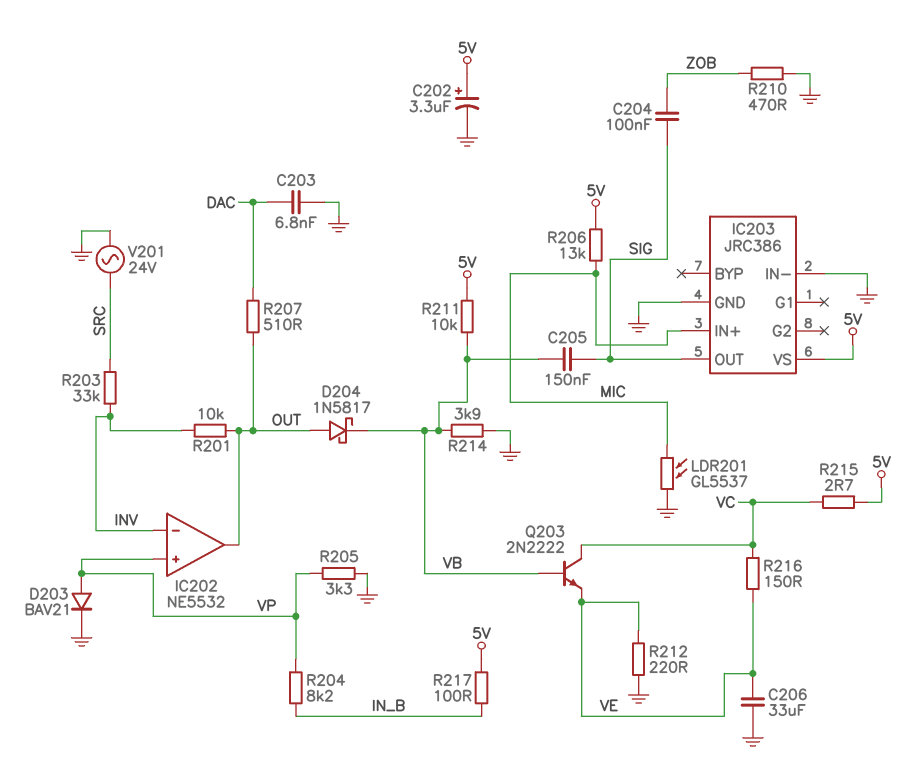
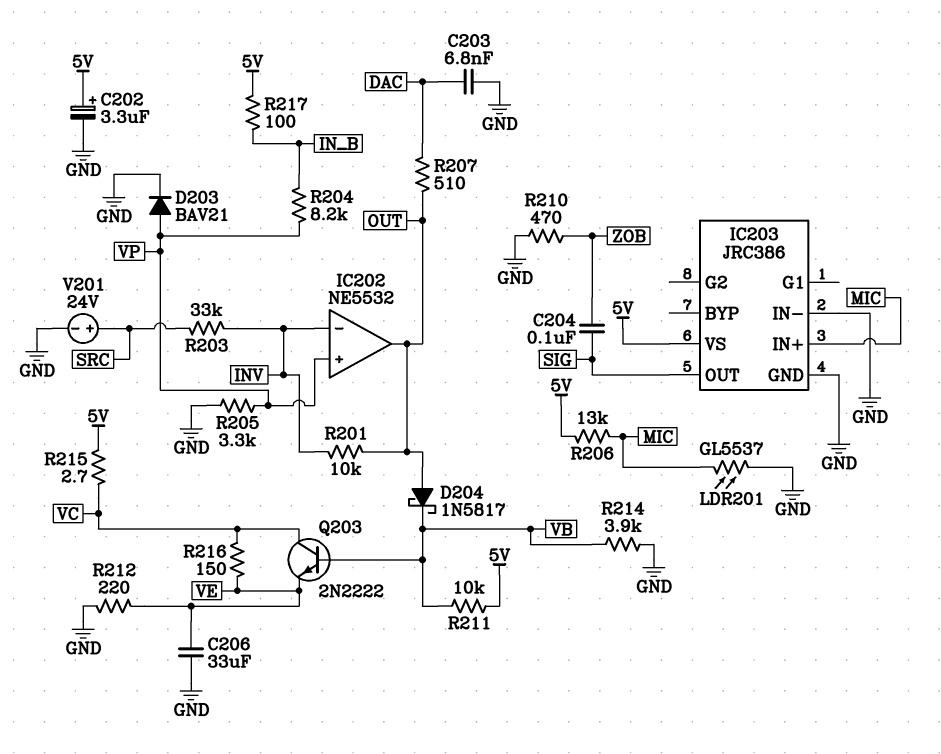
C205: 150nF (SIG, VB) -> none
V201: AC 24V (GND, SRC) -> 24V (plus SRC, minus GND)

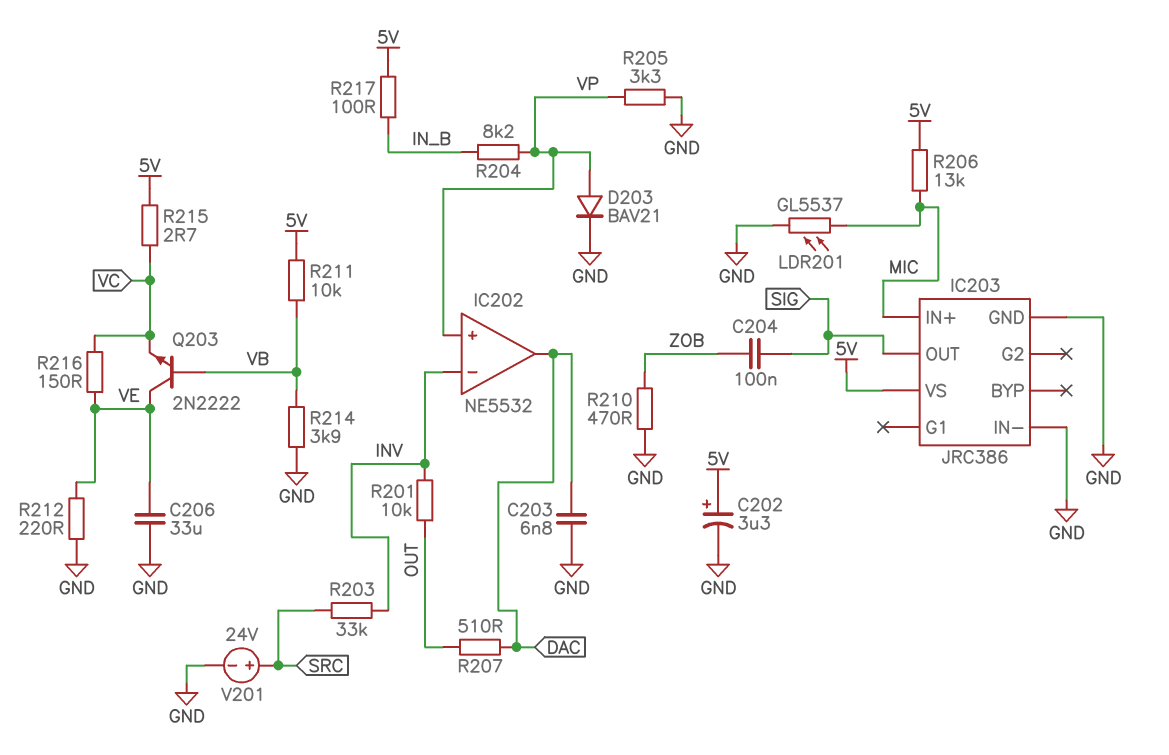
D204: schottky 1N5817 (A OUT, K VB) -> none
IC202 pin out: OUT -> DAC
Q203: NPN 2N2222 (B VB, C VC, E VE) -> NPN 2N2222 (B VB, C VE, E VC)

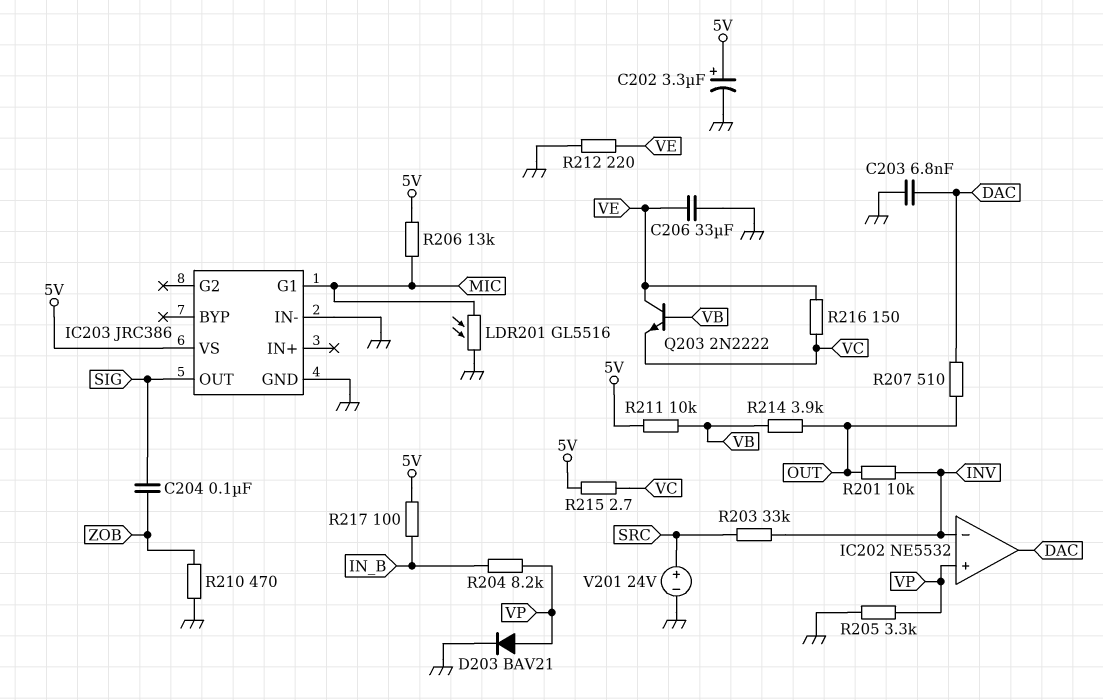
IC203 pin G1: none -> MIC
IC203 pin IN+: MIC -> none
LDR201: GL5537 (GND, MIC) -> GL5516 (GND, MIC)
R214: 3.9k (GND, VB) -> 3.9k (OUT, VB)

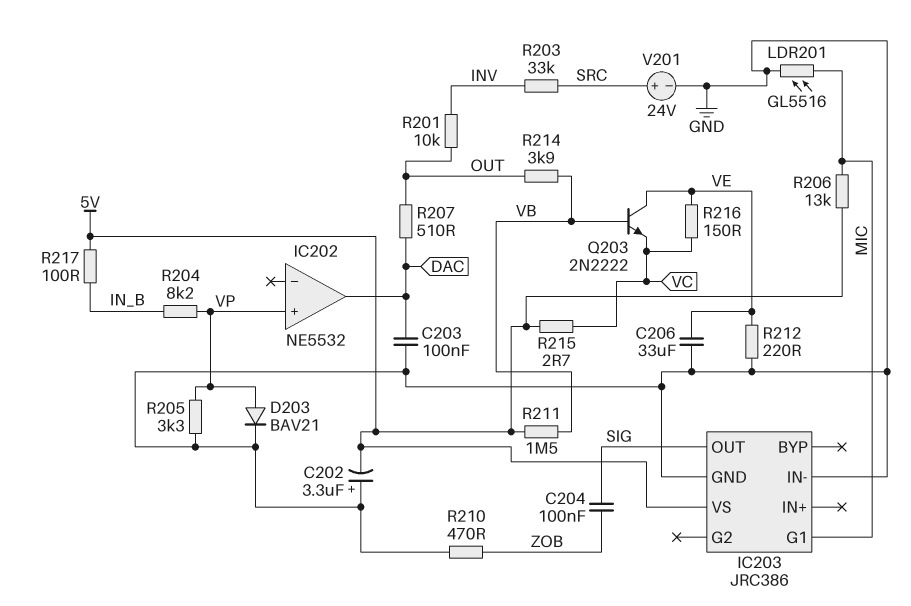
C202: 3.3uF (plus 5V, minus GND) -> 3.3uF (plus GND, minus 5V)
C203: 6.8nF (DAC, GND) -> 100nF (DAC, GND)
IC202 pin in-: INV -> none
R211: 10k (5V, VB) -> 1.5M (5V, VB)

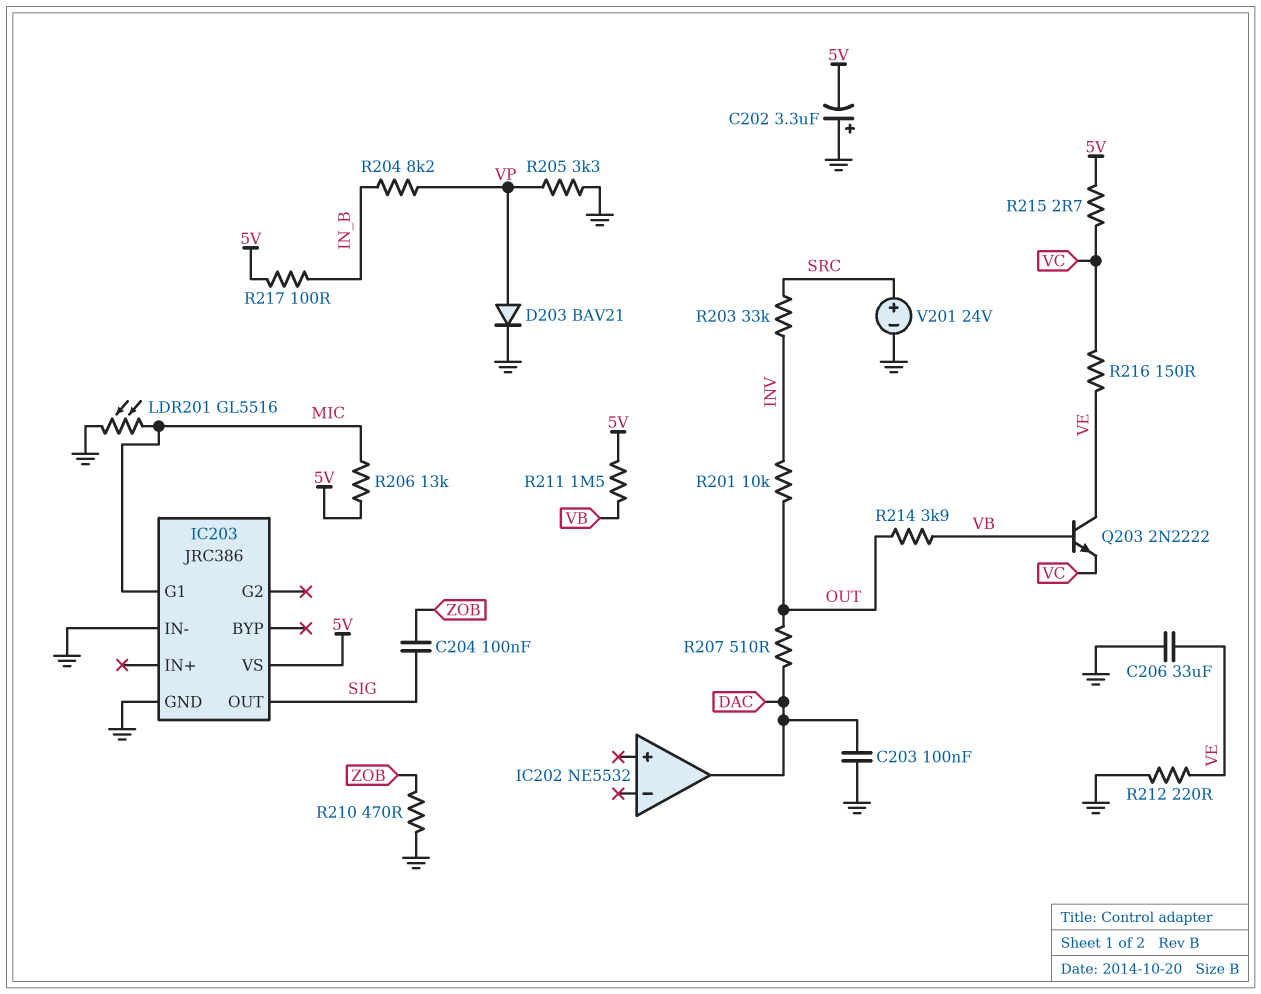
IC202 pin in+: VP -> none

